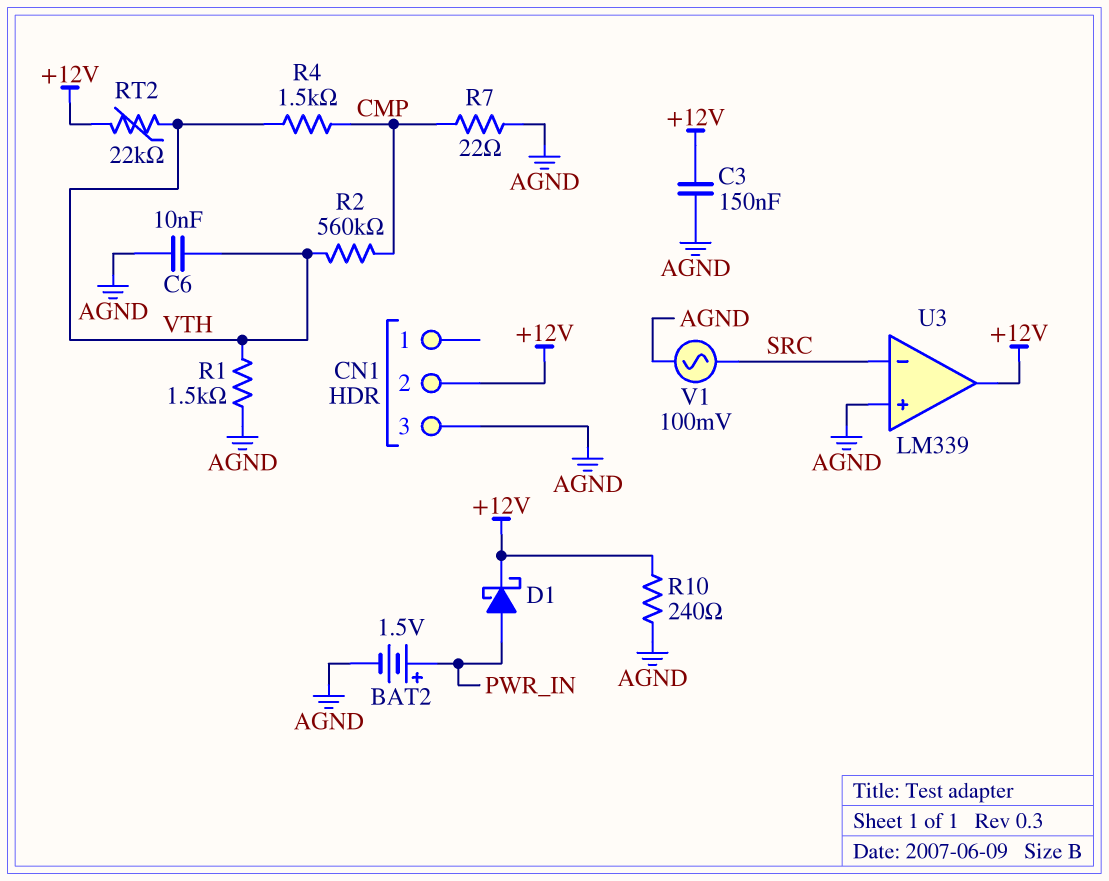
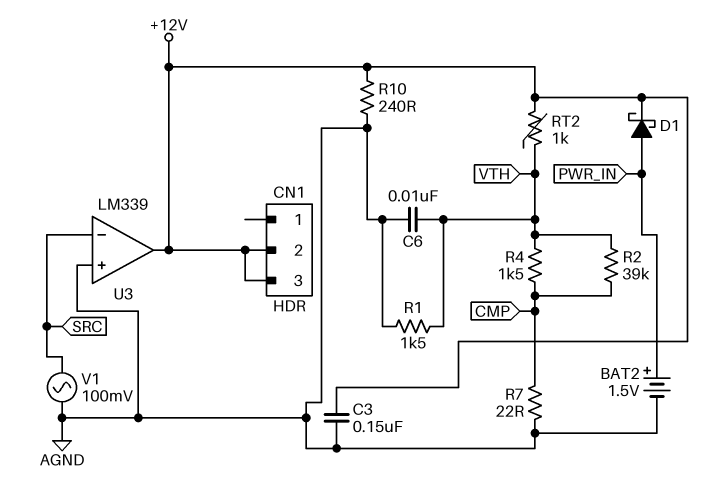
CN1 pin 3: AGND -> +12V
R2: 560k (CMP, VTH) -> 39k (CMP, VTH)
RT2: 22k (+12V, VTH) -> 1k (+12V, VTH)

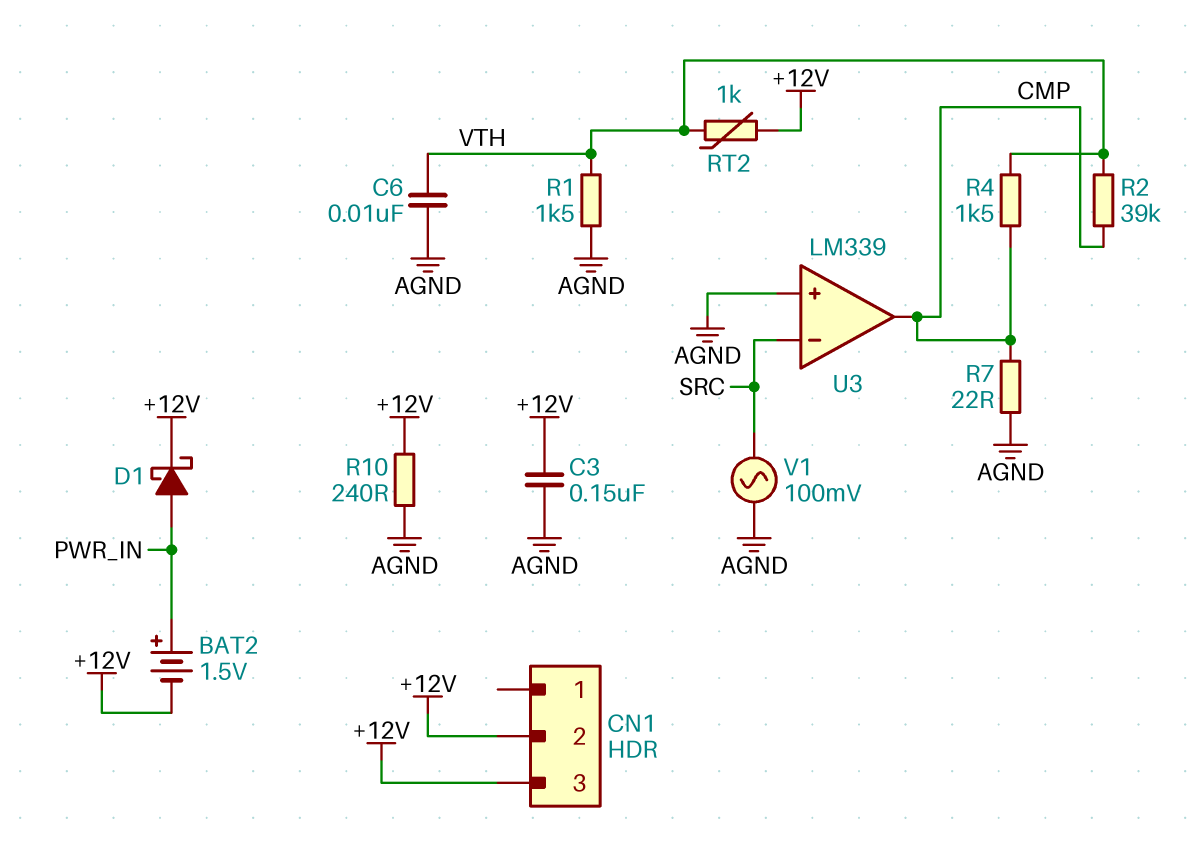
BAT2: 1.5V (plus PWR_IN, minus AGND) -> 1.5V (plus PWR_IN, minus +12V)
U3 pin out: +12V -> CMP

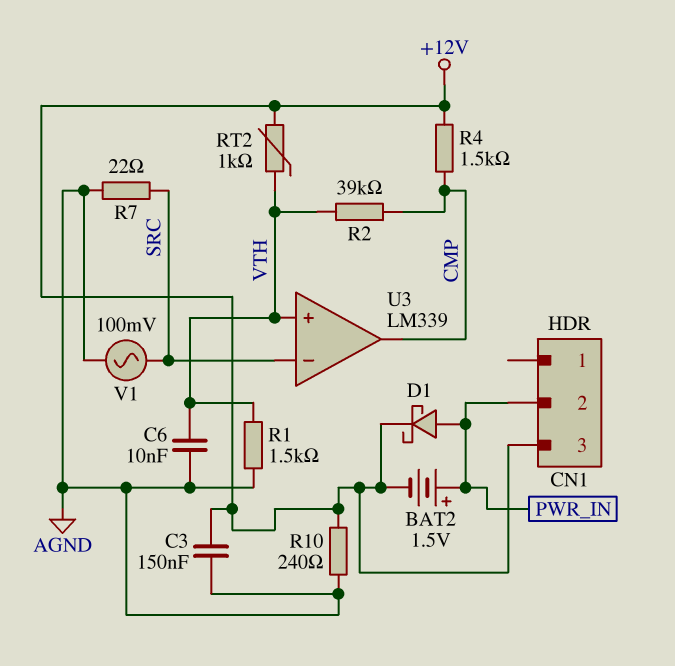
CN1 pin 2: +12V -> PWR_IN
R4: 1.5k (CMP, VTH) -> 1.5k (+12V, CMP)
R7: 22 (AGND, CMP) -> 22 (AGND, SRC)
U3 pin in+: AGND -> VTH

